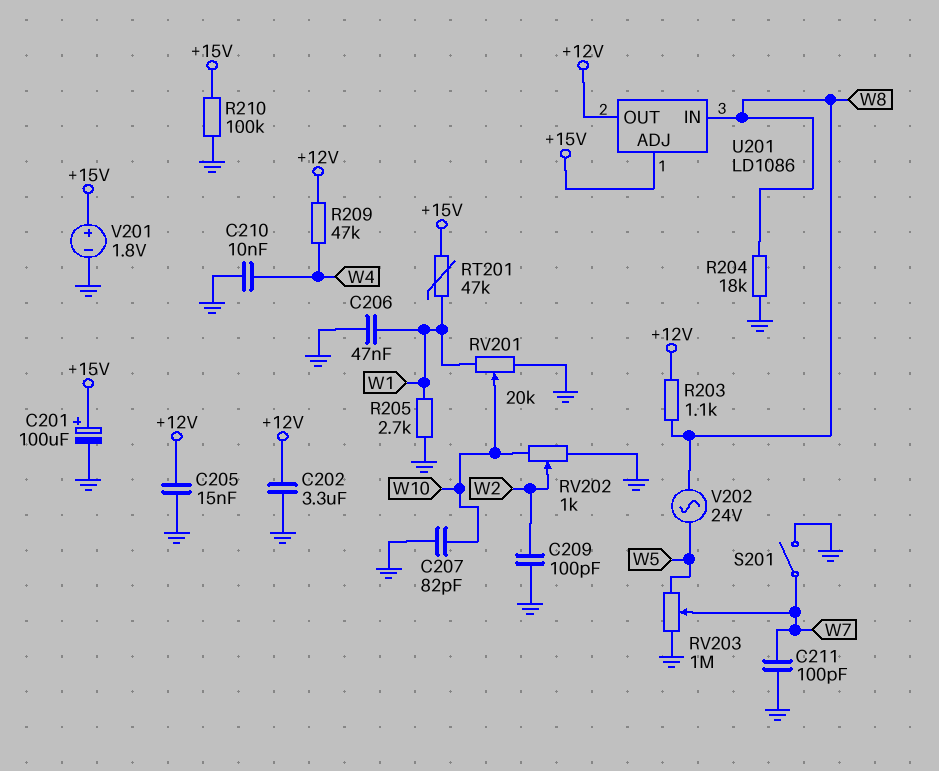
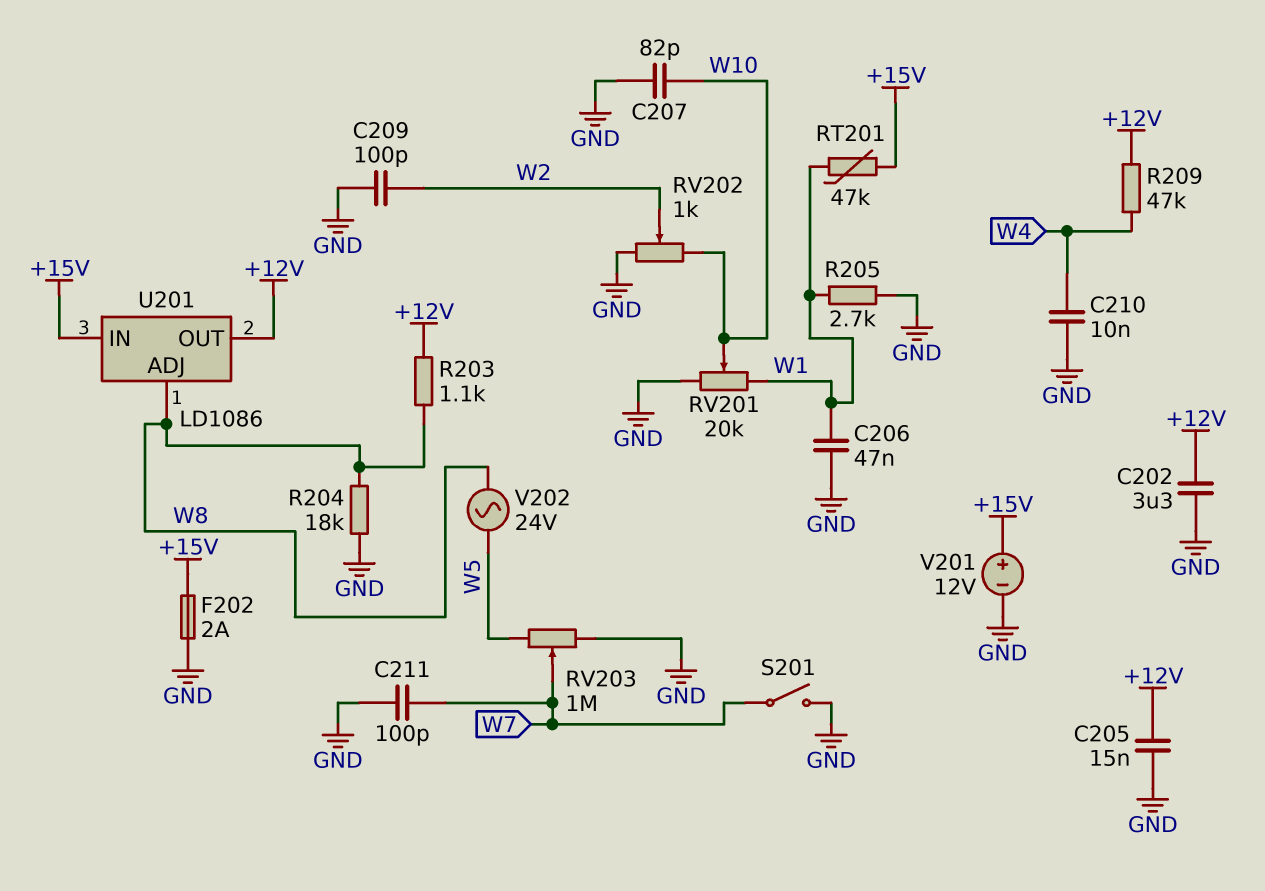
C201: 100uF (plus +15V, minus GND) -> none
F202: none -> 2A (+15V, GND)
R210: 100k (+15V, GND) -> none
U201 pin ADJ: +15V -> W8
U201 pin IN: W8 -> +15V
V201: 1.8V (plus +15V, minus GND) -> 12V (plus +15V, minus GND)

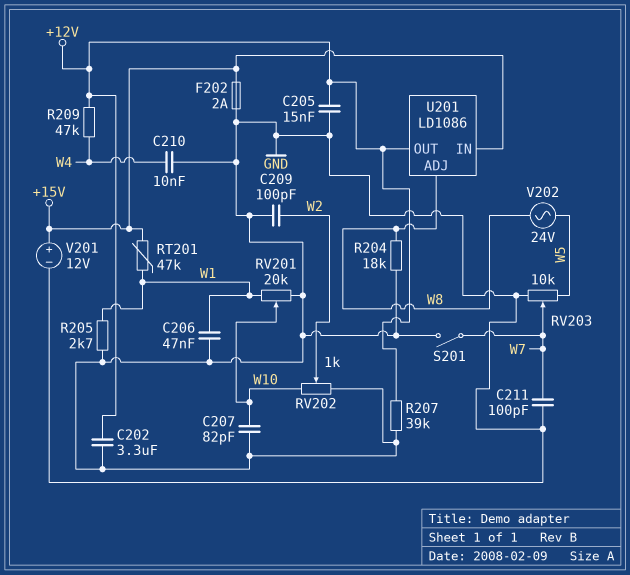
R203: 1.1k (+12V, W8) -> none
R207: none -> 39k (+12V, GND)
RV203: 1M (GND, W5, wiper W7) -> 10k (GND, W5, wiper W7)

